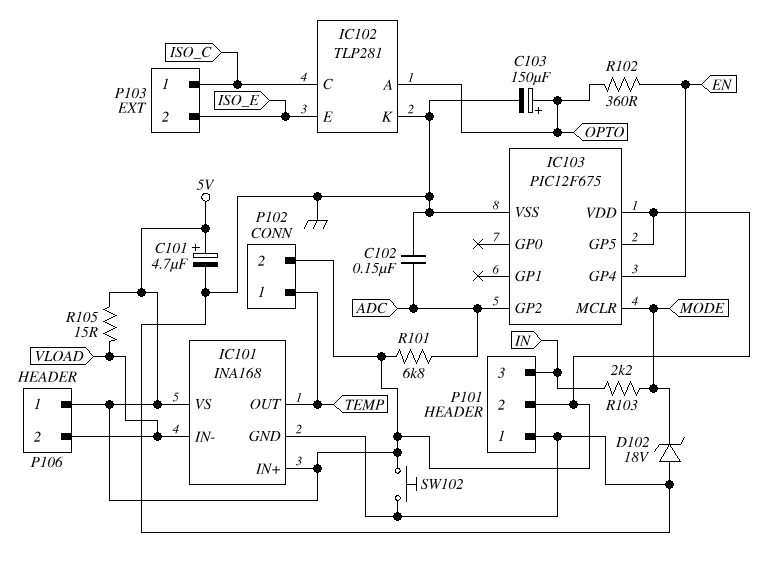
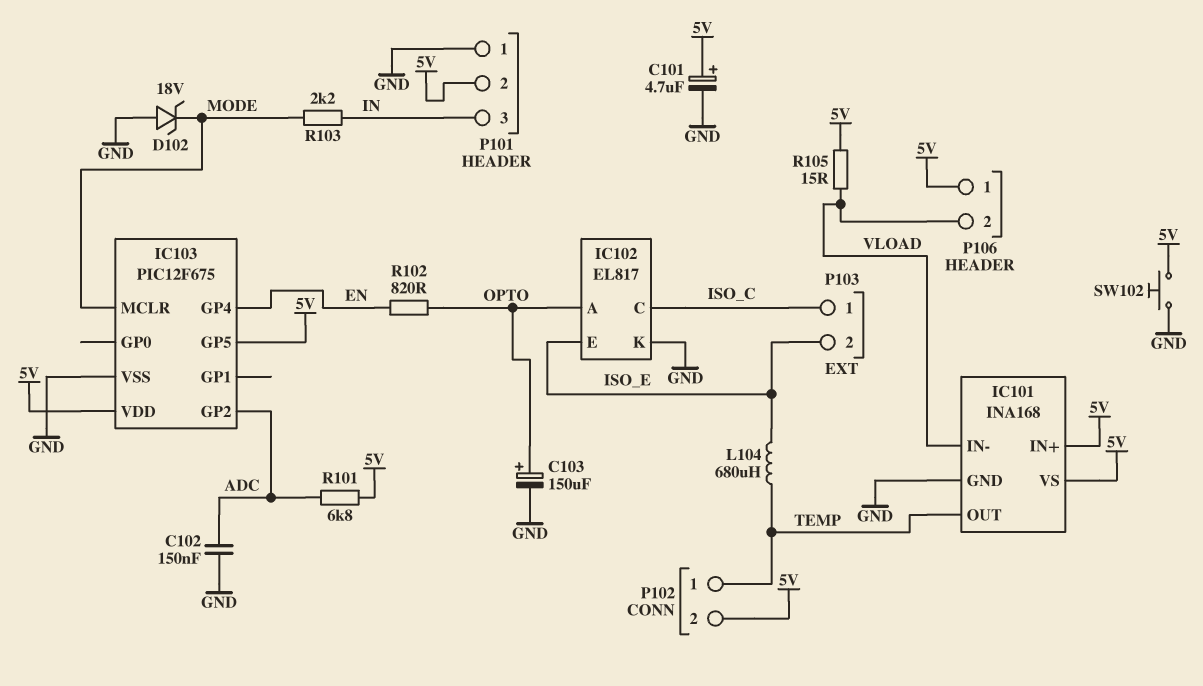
IC102: TLP281 -> EL817
L104: none -> 680uH (ISO_E, TEMP)
R102: 360 (EN, OPTO) -> 820 (EN, OPTO)

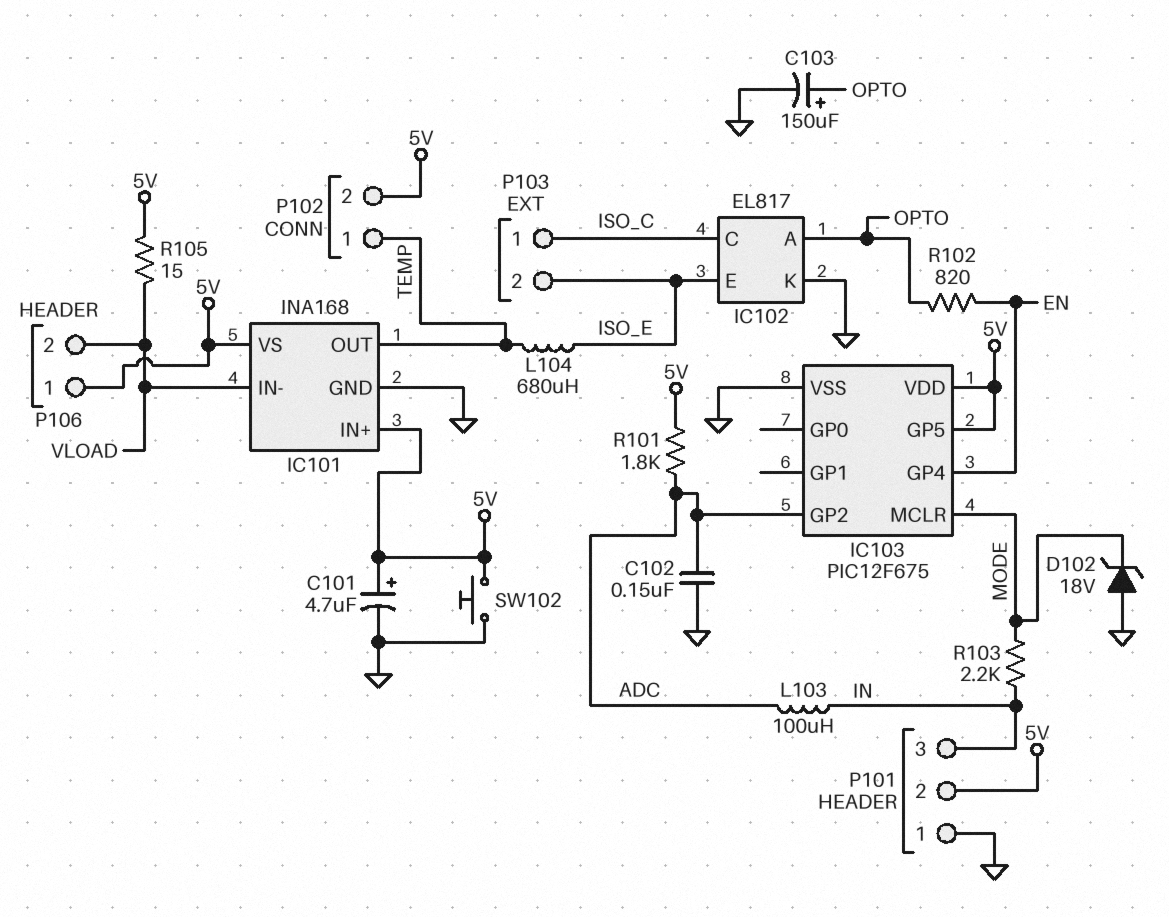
L103: none -> 100uH (ADC, IN)
R101: 6.8k (5V, ADC) -> 1.8k (5V, ADC)

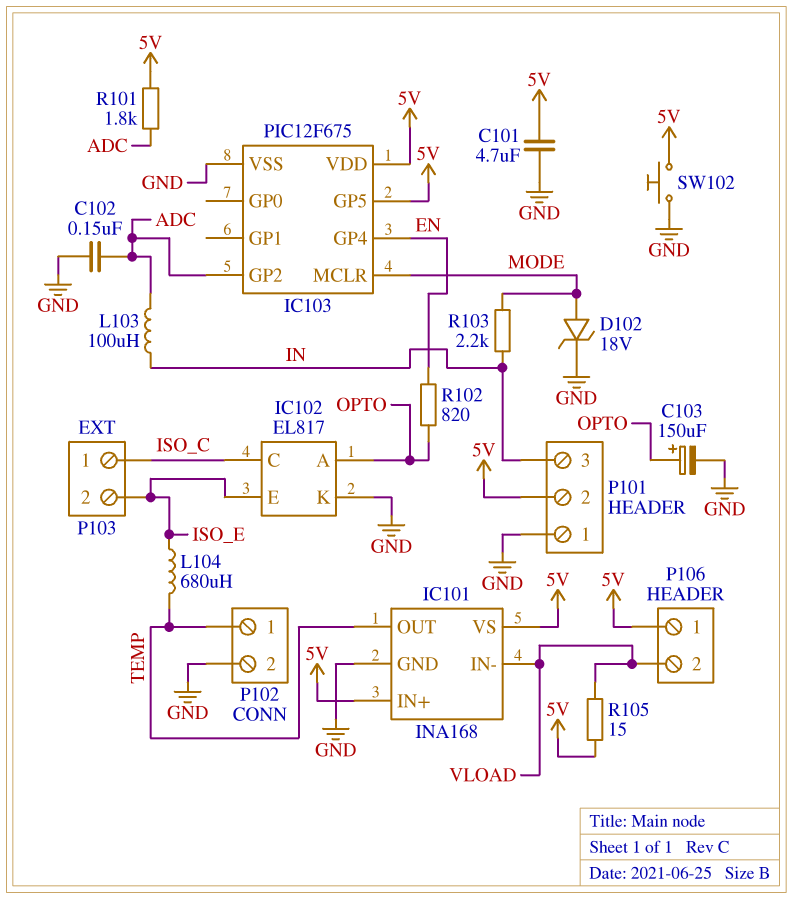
C101: 4.7uF (plus 5V, minus GND) -> 4.7uF (5V, GND)
D102: zener 18V (A GND, K MODE) -> zener 18V (A MODE, K GND)
P102 pin 2: 5V -> GND

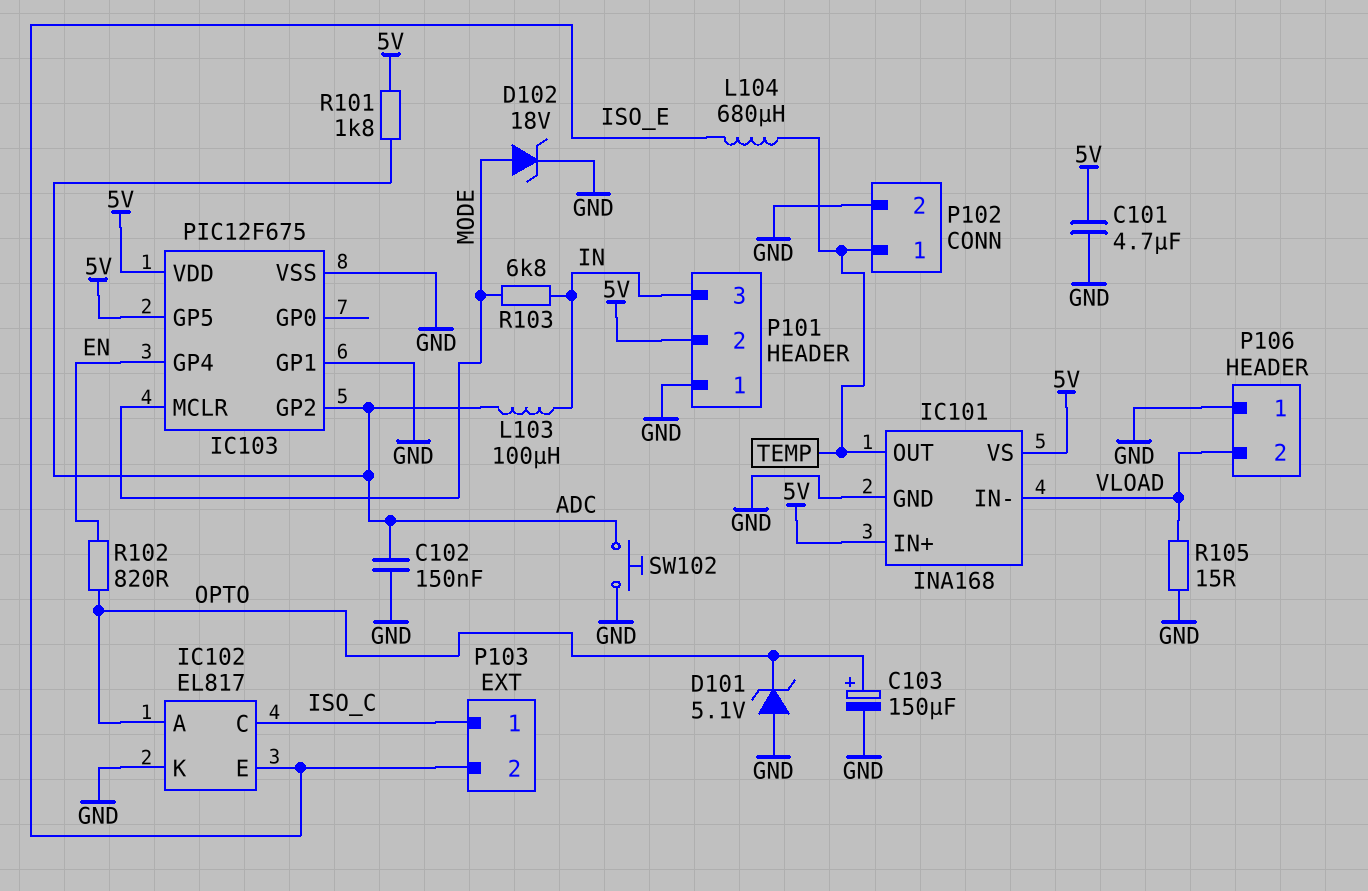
D101: none -> zener 5.1V (A GND, K OPTO)
IC103 pin GP1: none -> GND
P106 pin 1: 5V -> GND
R103: 2.2k (IN, MODE) -> 6.8k (IN, MODE)
R105: 15 (5V, VLOAD) -> 15 (GND, VLOAD)
SW102: button (5V, GND) -> button (ADC, GND)

